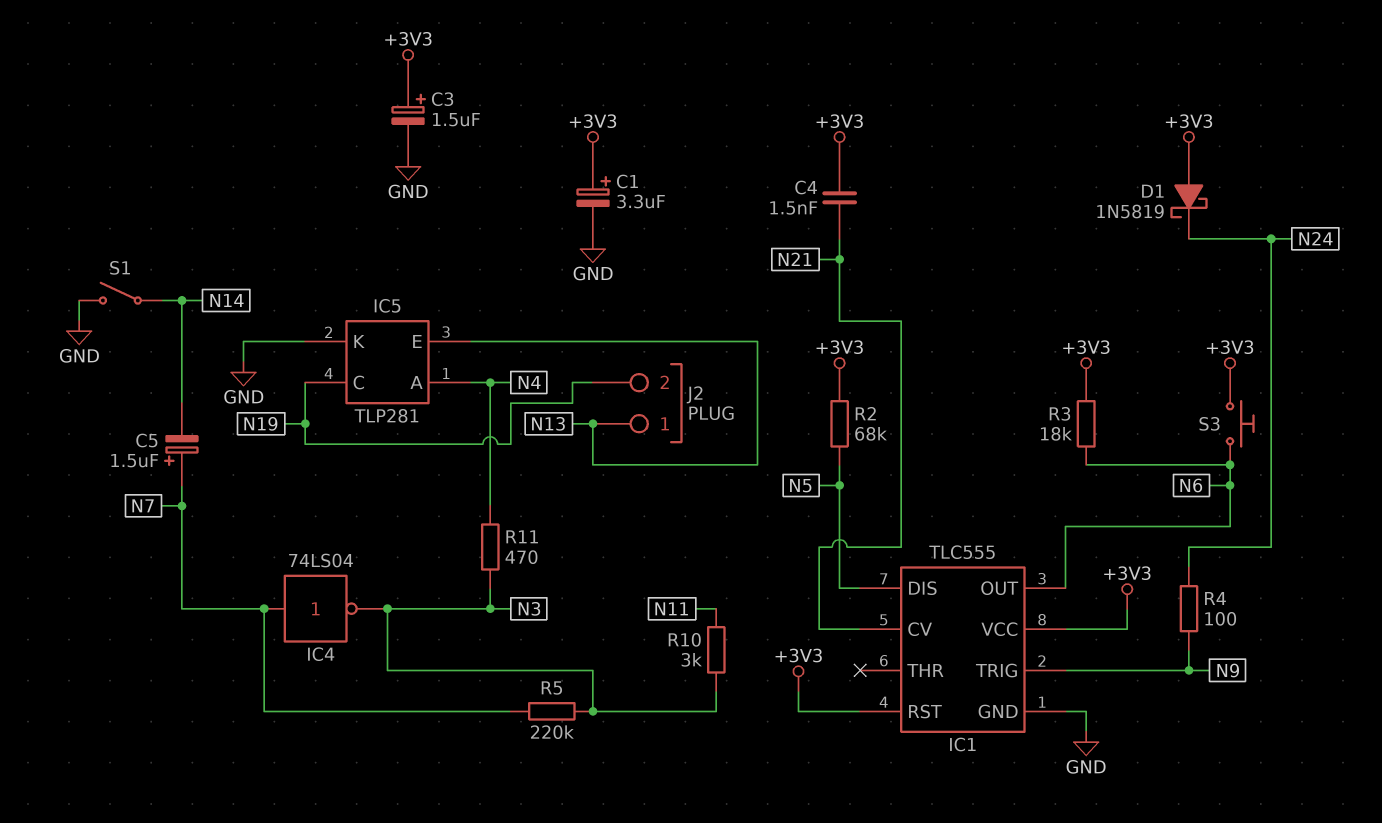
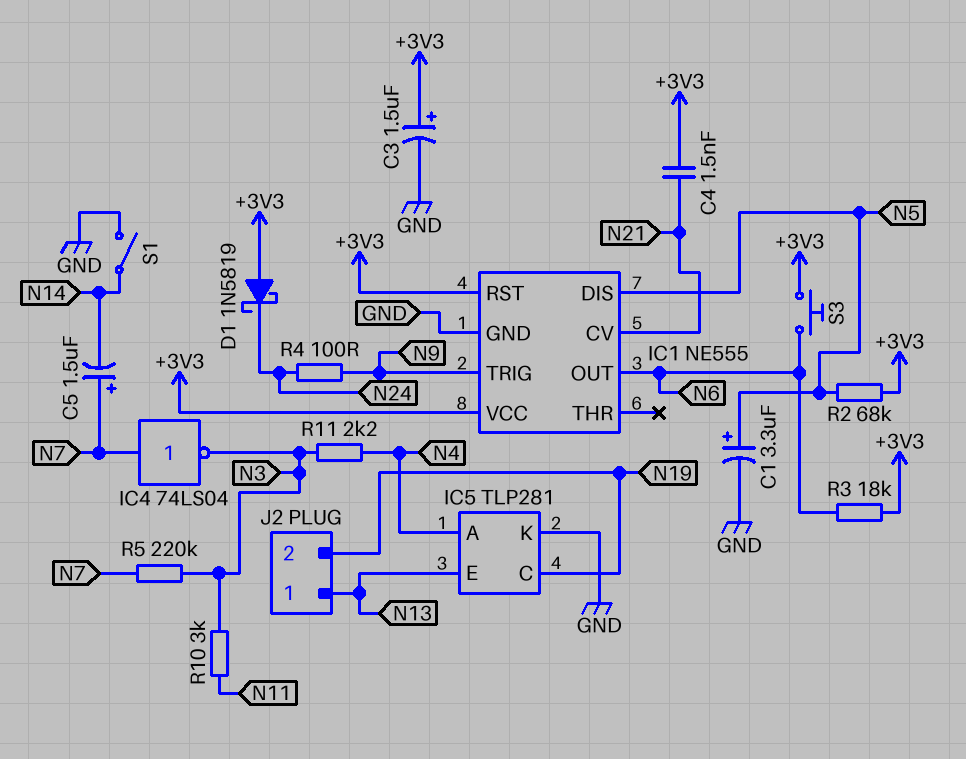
C1: 3.3uF (plus +3V3, minus GND) -> 3.3uF (plus N5, minus GND)
IC1: TLC555 -> NE555
R11: 470 (N3, N4) -> 2.2k (N3, N4)

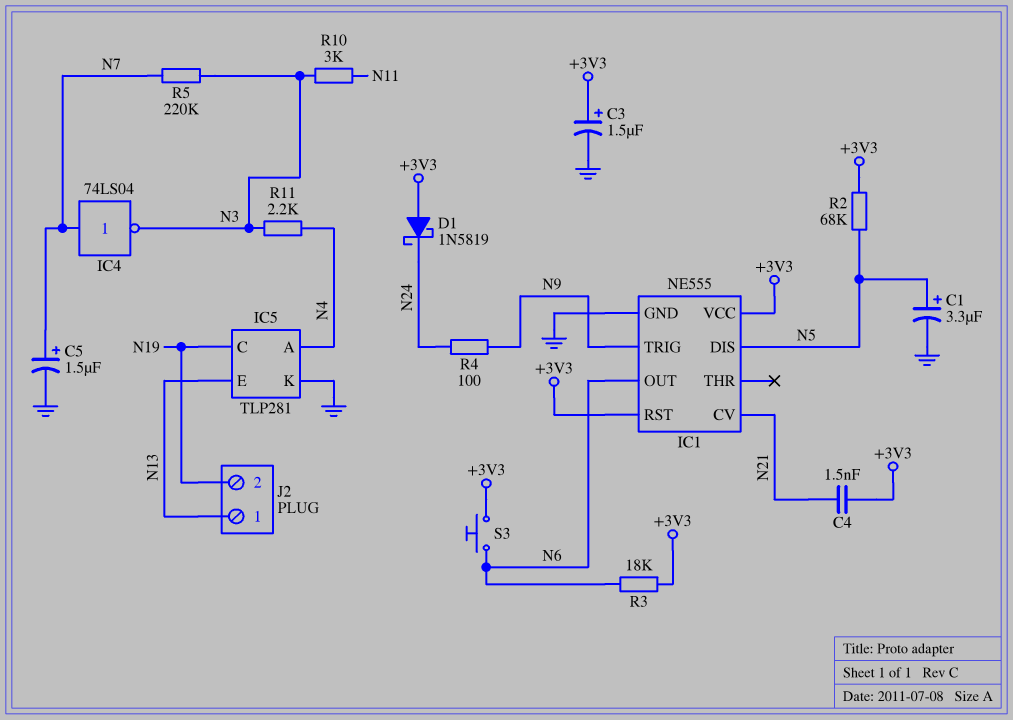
C5: 1.5uF (plus N7, minus N14) -> 1.5uF (plus N7, minus GND)
S1: switch (GND, N14) -> none

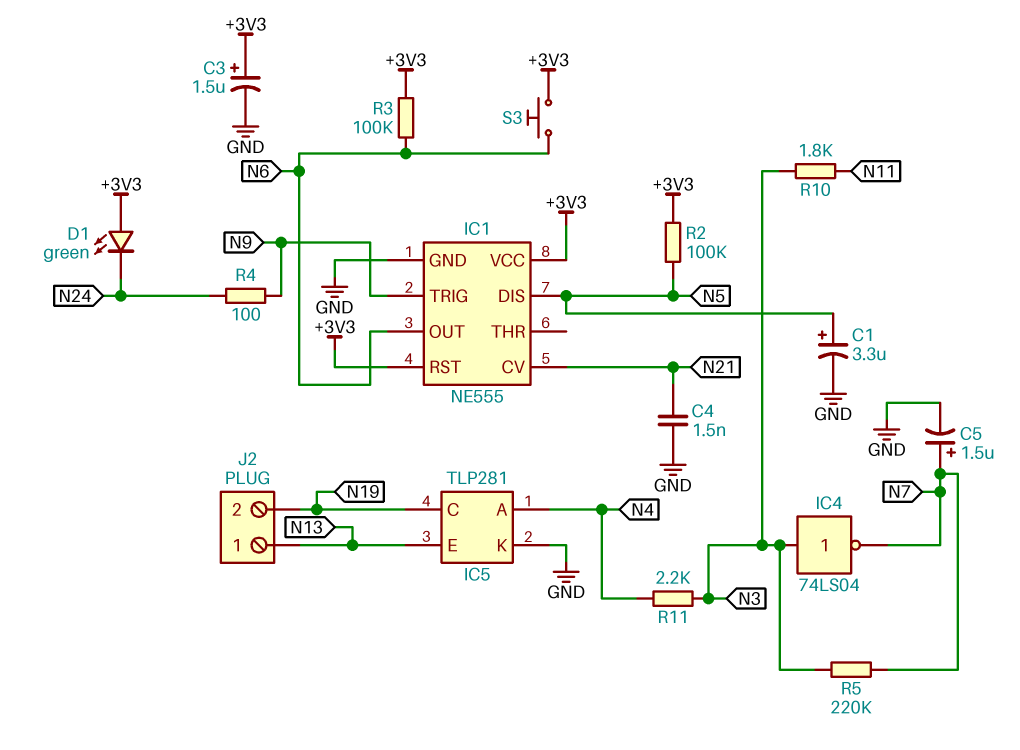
C4: 1.5nF (+3V3, N21) -> 1.5nF (GND, N21)
D1: schottky 1N5819 (A +3V3, K N24) -> LED green (A +3V3, K N24)
IC4: NOT 74LS04 (in N7, out N3) -> NOT 74LS04 (in N3, out N7)
R2: 68k (+3V3, N5) -> 100k (+3V3, N5)
R3: 18k (+3V3, N6) -> 100k (+3V3, N6)
R10: 3k (N3, N11) -> 1.8k (N3, N11)

